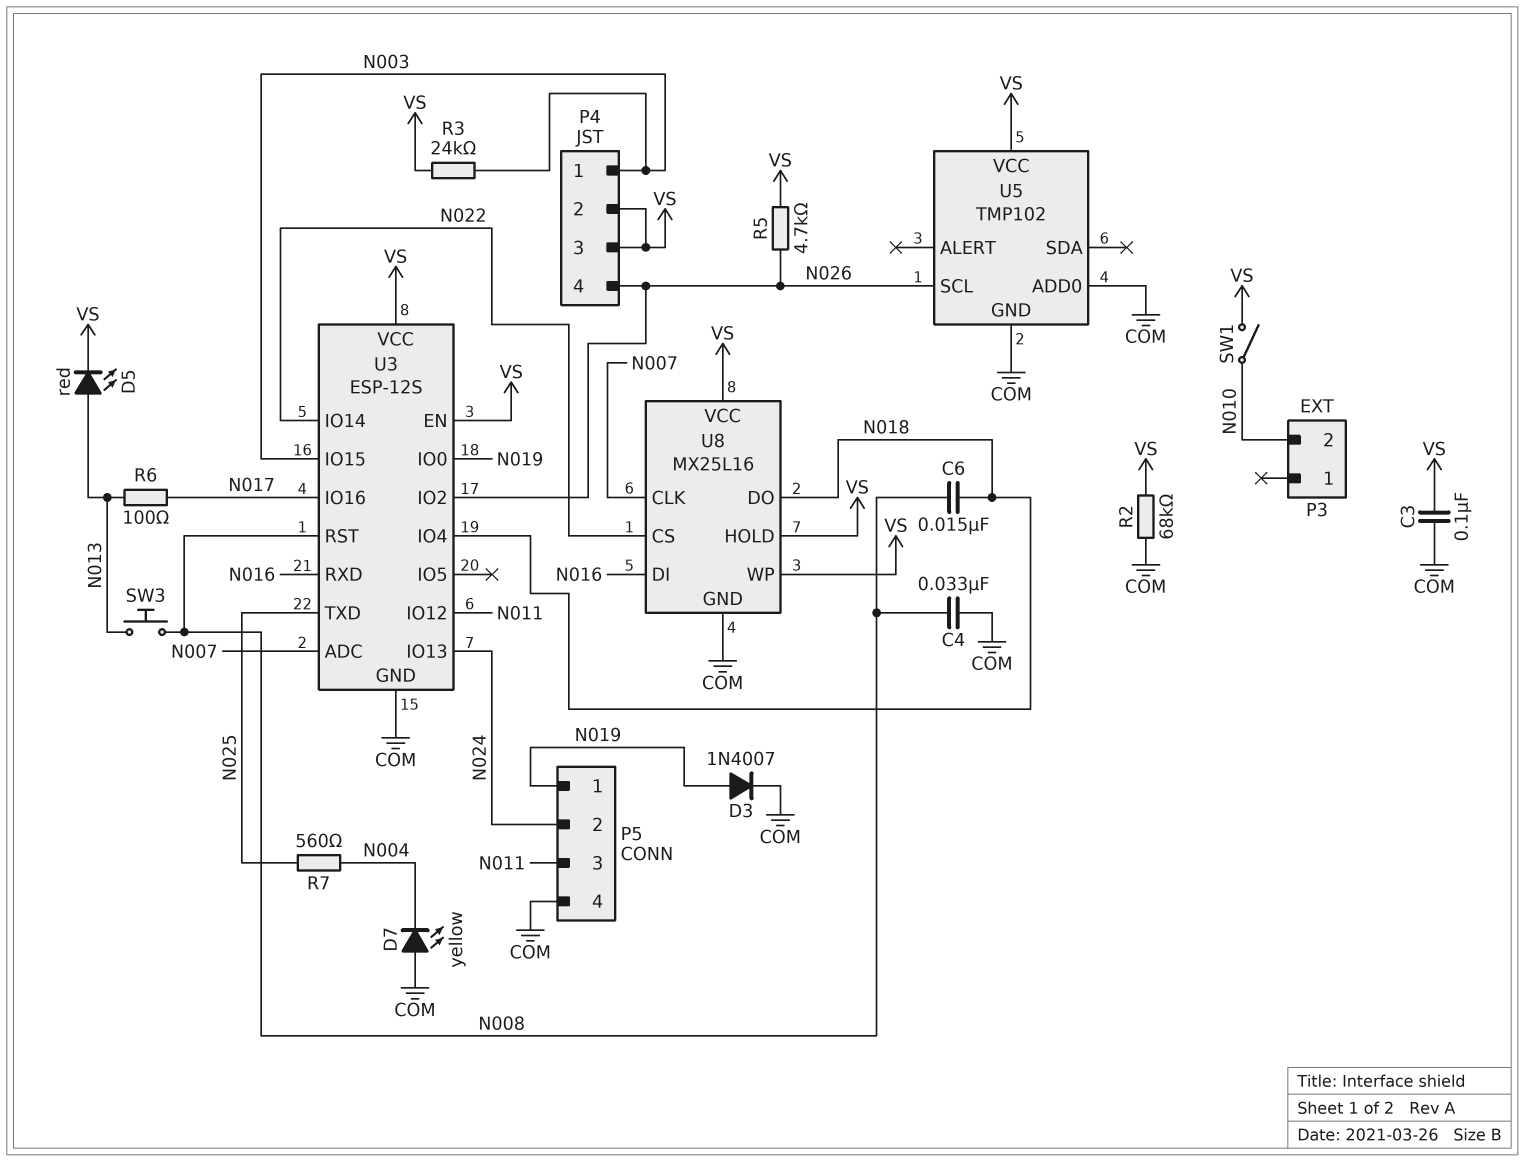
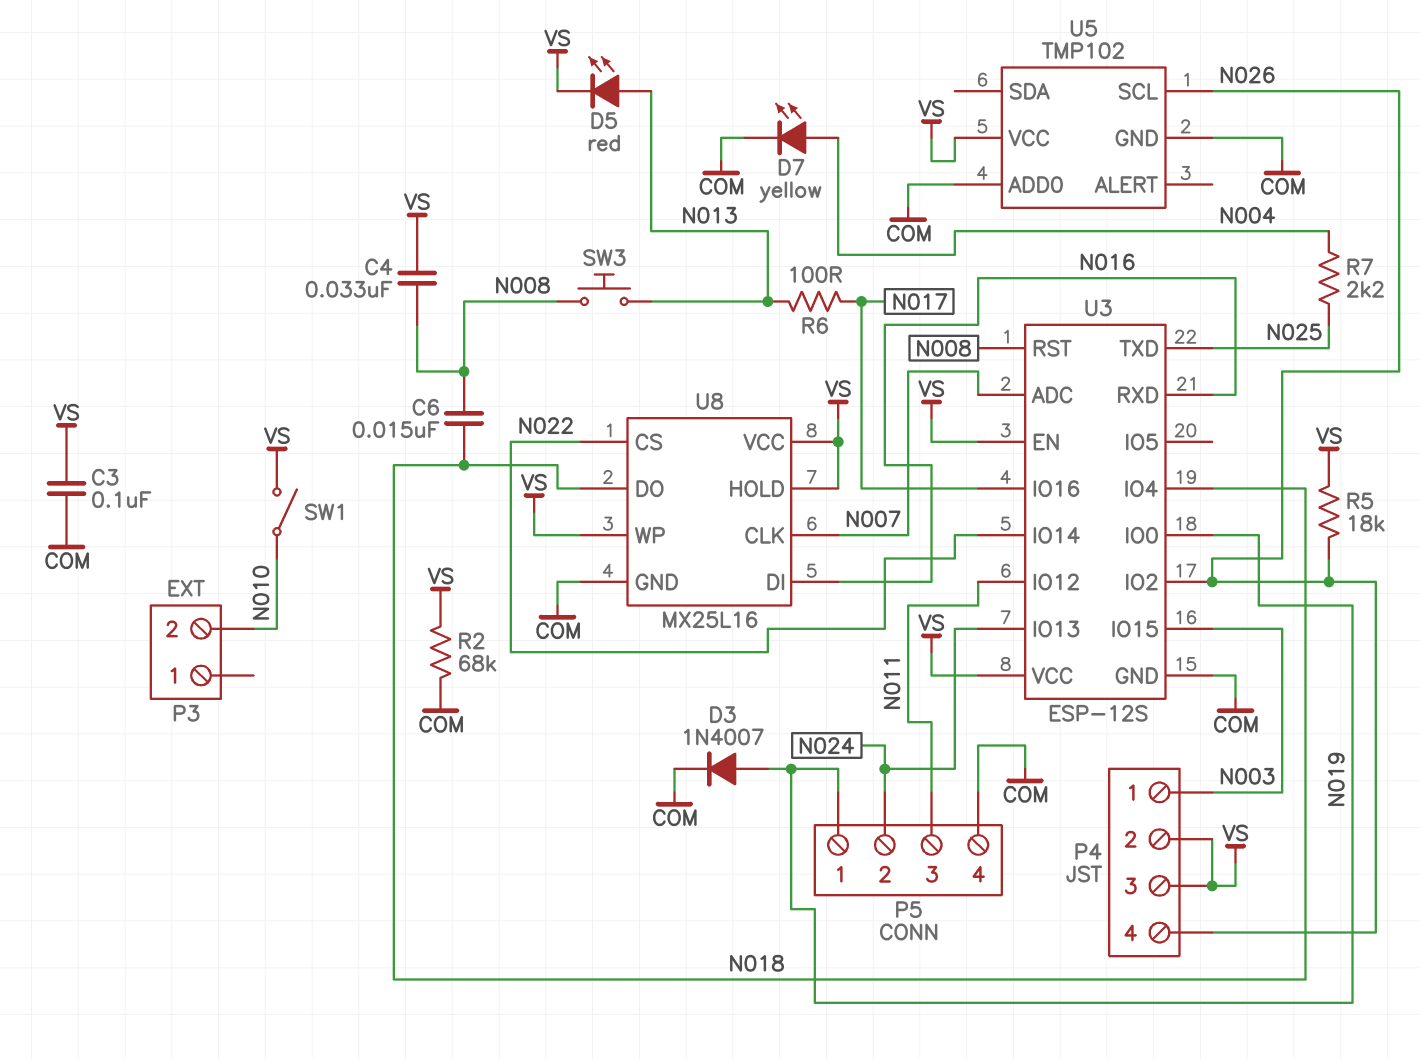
C4: 33nF (COM, N008) -> 33nF (N008, VS)
D7: LED yellow (A COM, K N004) -> LED yellow (A N004, K COM)
R3: 24k (N003, VS) -> none
R5: 4.7k (N026, VS) -> 18k (N026, VS)
R7: 560 (N004, N025) -> 2.2k (N004, N025)

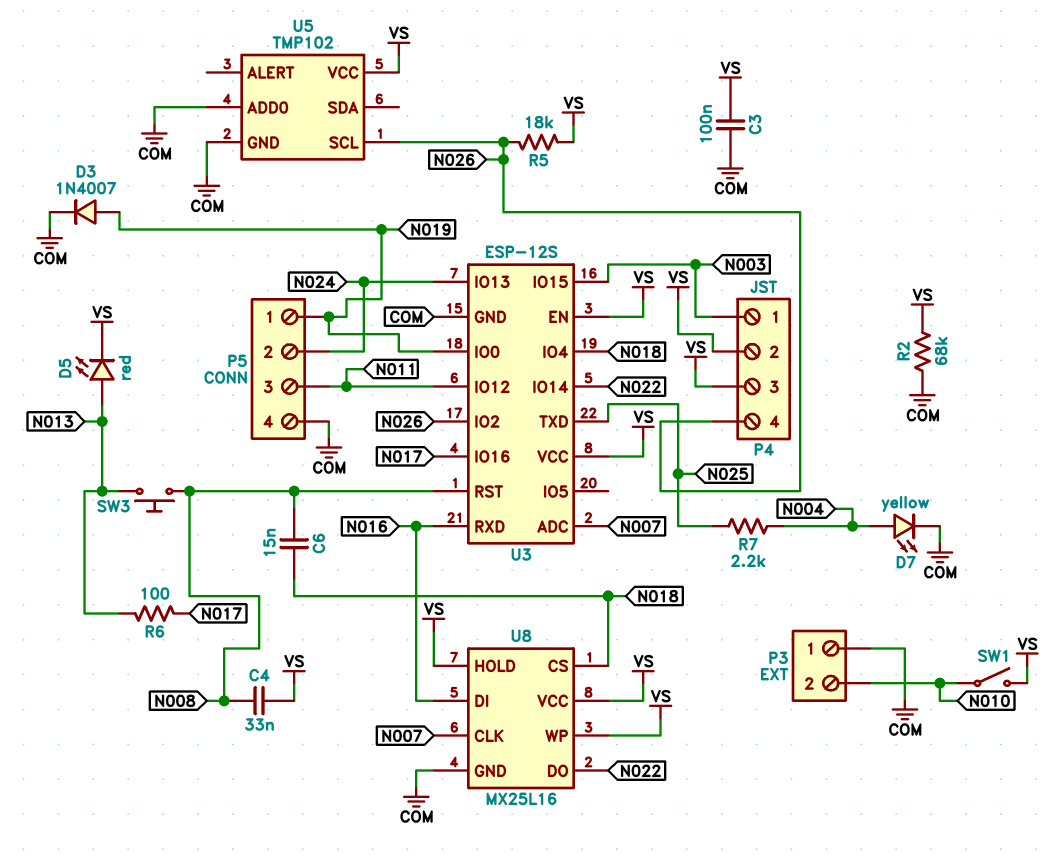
P3 pin 1: none -> COM
U8 pin CS: N022 -> N018
U8 pin DO: N018 -> N022

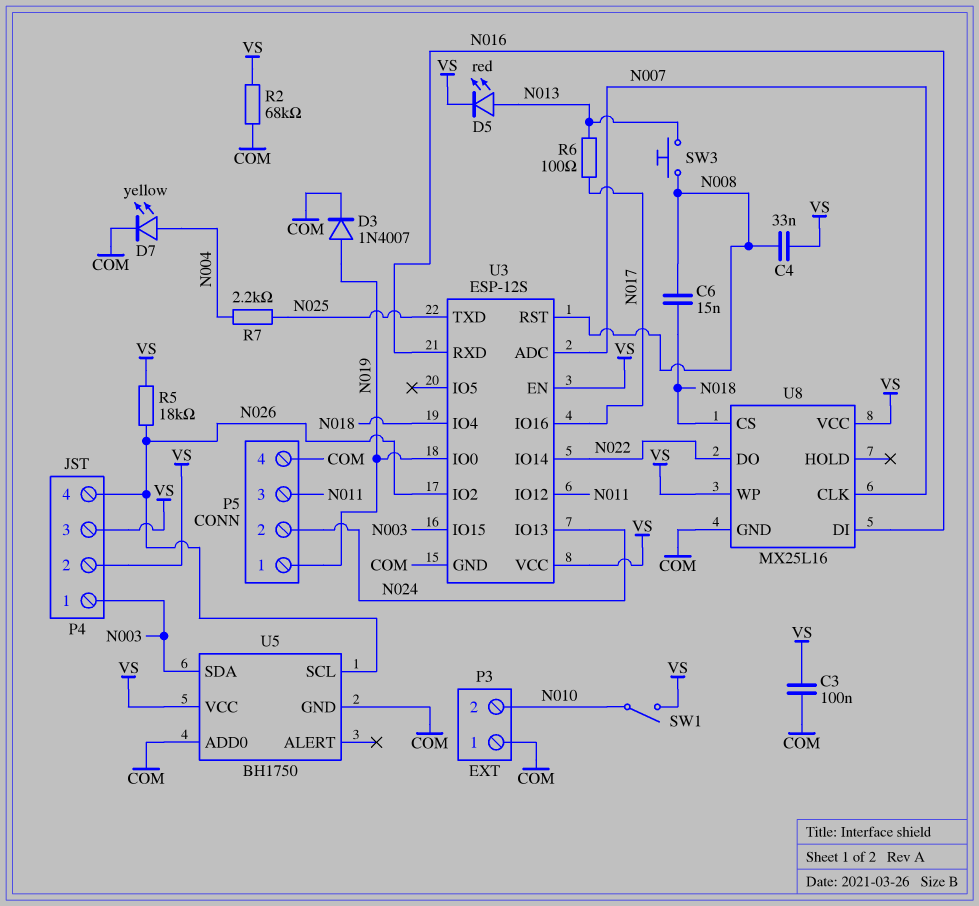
U5: TMP102 -> BH1750
U5 pin SDA: none -> N003
U8 pin HOLD: VS -> none

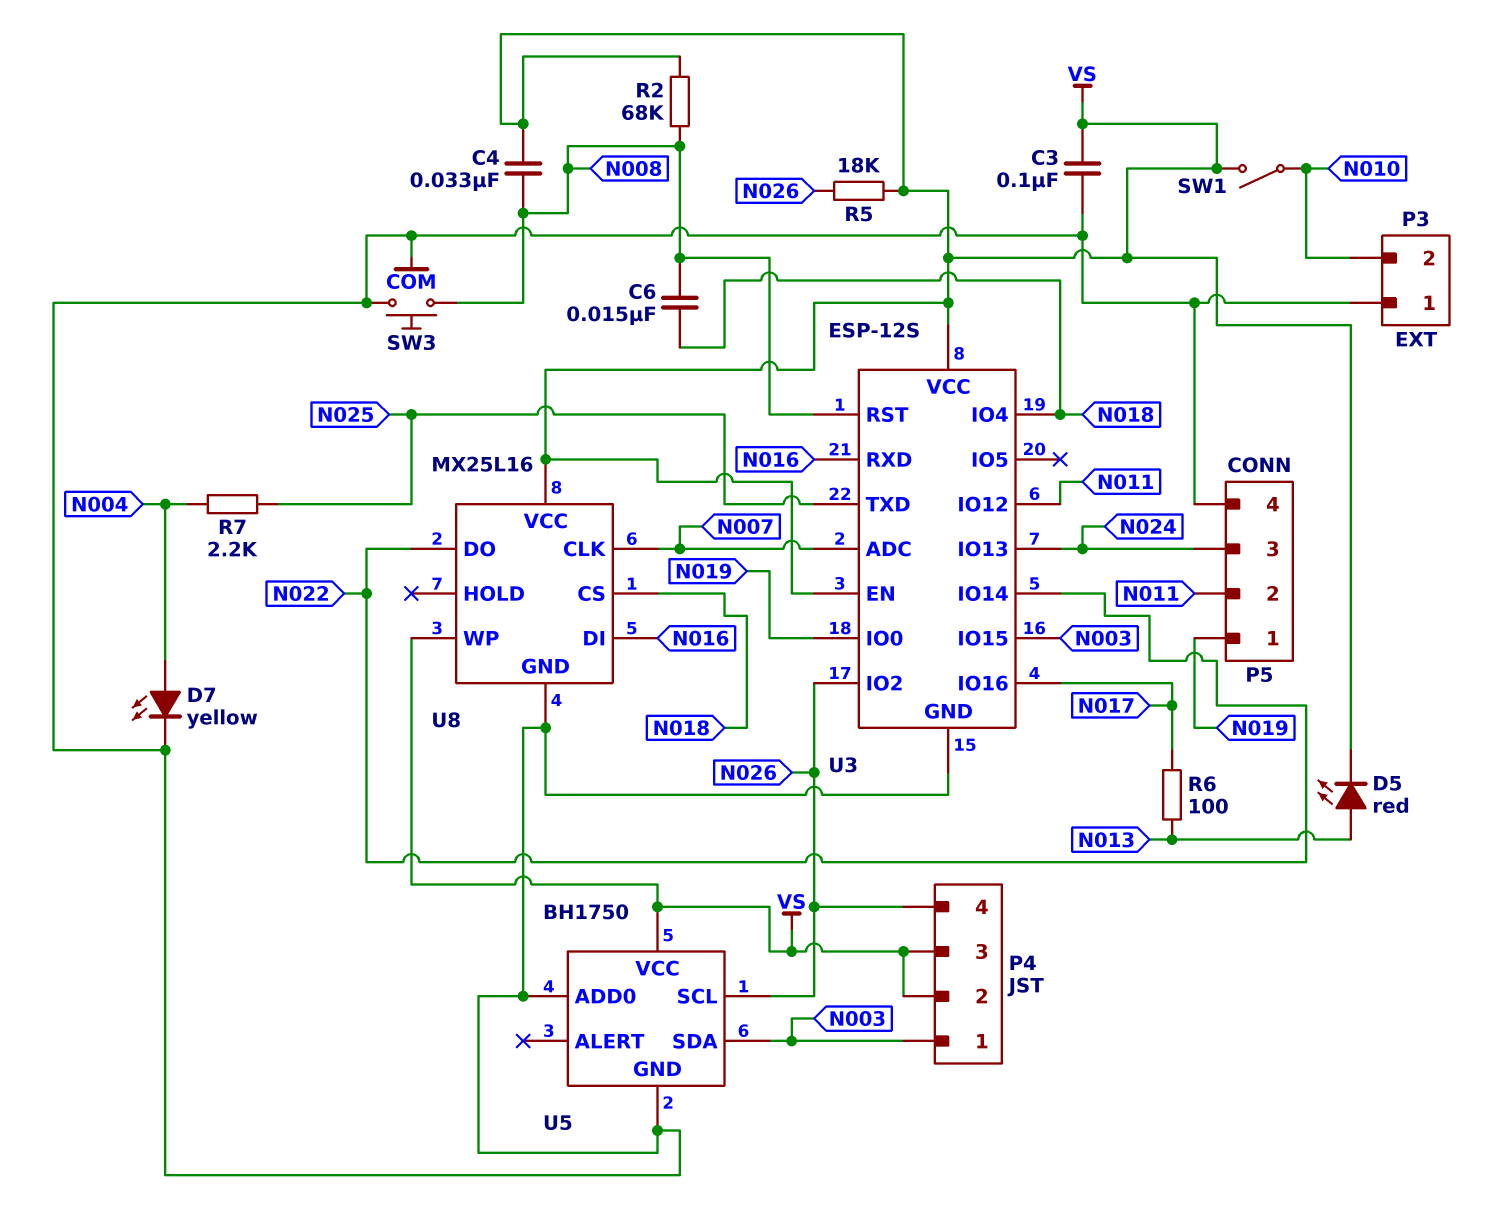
D3: diode 1N4007 (A N019, K COM) -> none
P5 pin 2: N024 -> N011
P5 pin 3: N011 -> N024
R2: 68k (COM, VS) -> 68k (N008, VS)
SW3: button (N008, N013) -> button (COM, N008)

